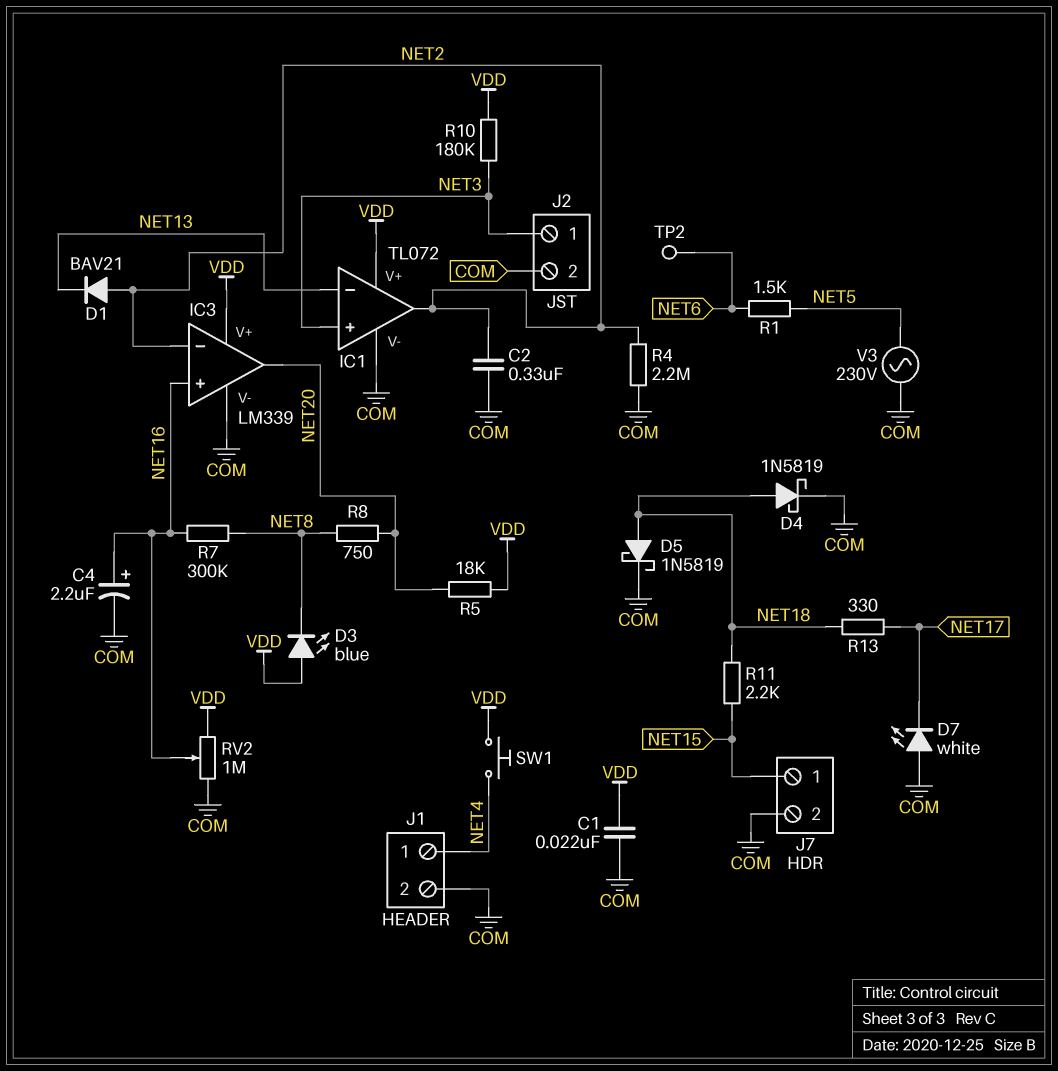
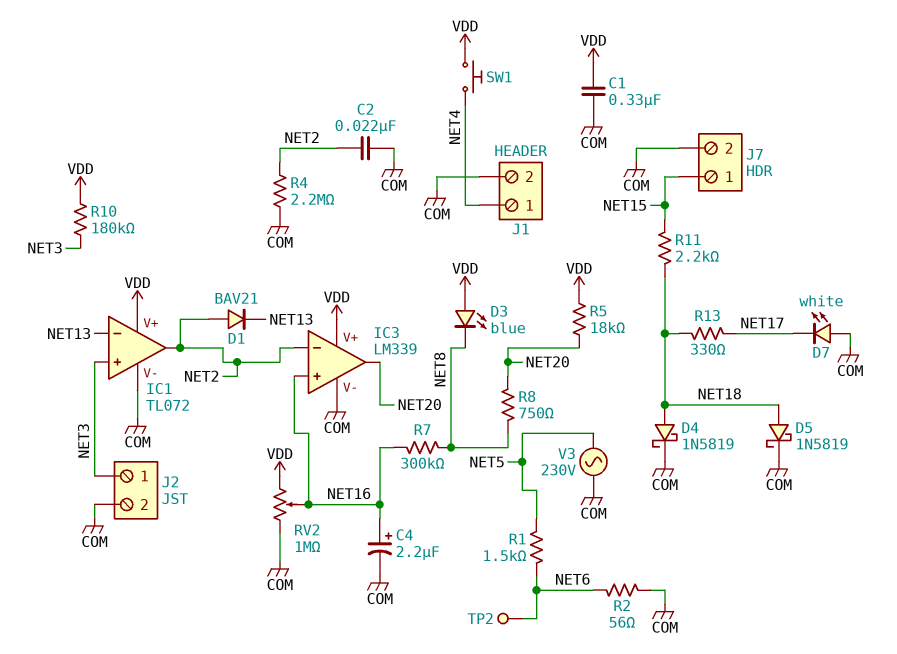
C1: 22nF (COM, VDD) -> 330nF (COM, VDD)
C2: 330nF (COM, NET2) -> 22nF (COM, NET2)
R2: none -> 56 (COM, NET6)

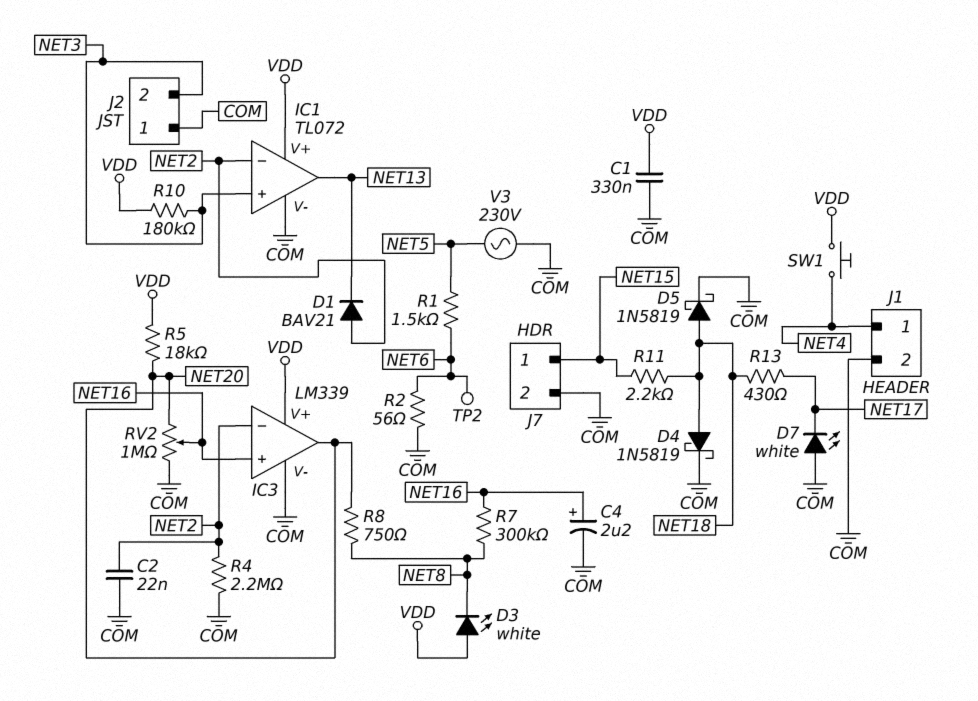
D3: LED blue (A VDD, K NET8) -> LED white (A VDD, K NET8)
IC1 pin in-: NET13 -> NET2
IC1 pin out: NET2 -> NET13
J2 pin 1: NET3 -> COM
J2 pin 2: COM -> NET3
R13: 330 (NET17, NET18) -> 430 (NET17, NET18)
RV2: 1M (COM, VDD, wiper NET16) -> 1M (COM, NET20, wiper NET16)

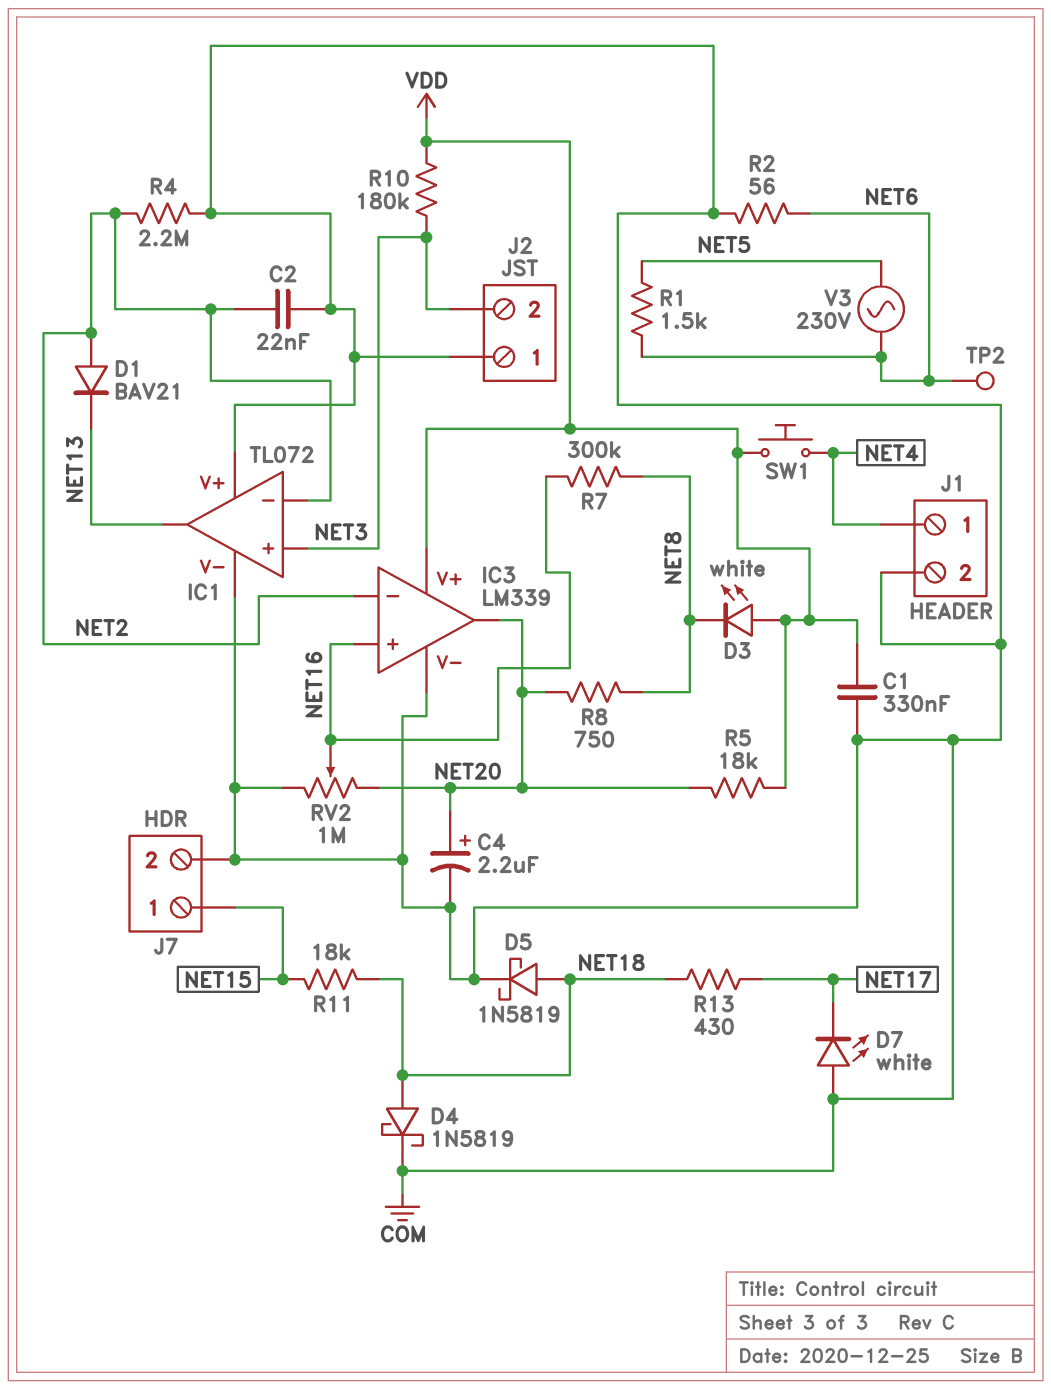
C4: 2.2uF (plus NET16, minus COM) -> 2.2uF (plus NET20, minus COM)
IC1 pin V+: VDD -> COM
R11: 2.2k (NET15, NET18) -> 18k (NET15, NET18)
V3: AC 230V (COM, NET5) -> AC 230V (NET5, NET6)

